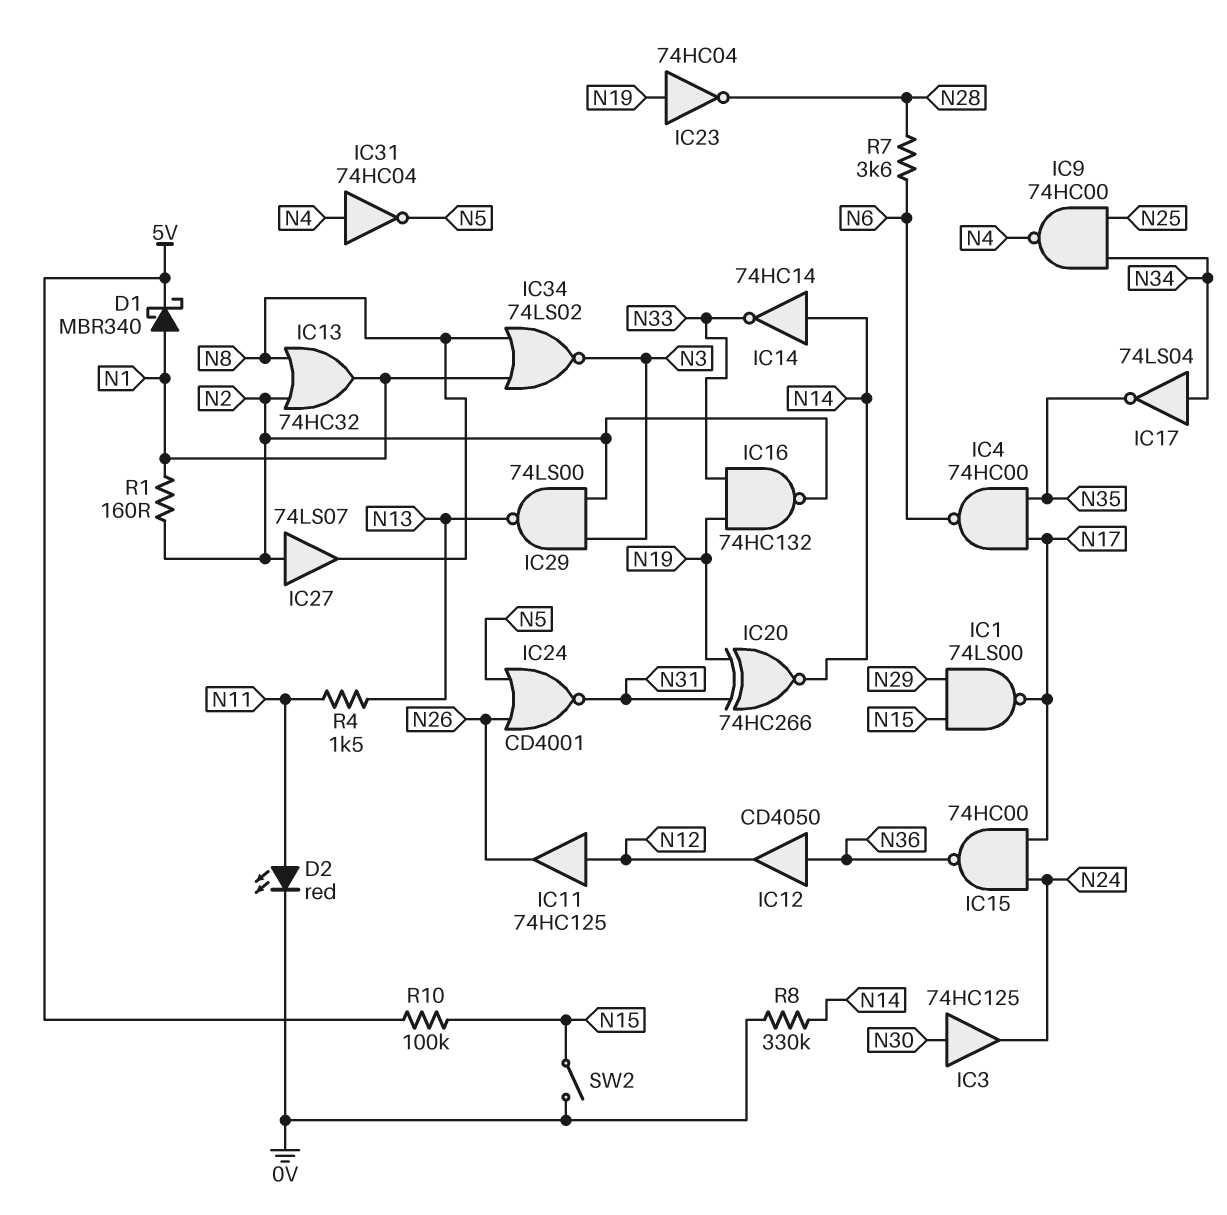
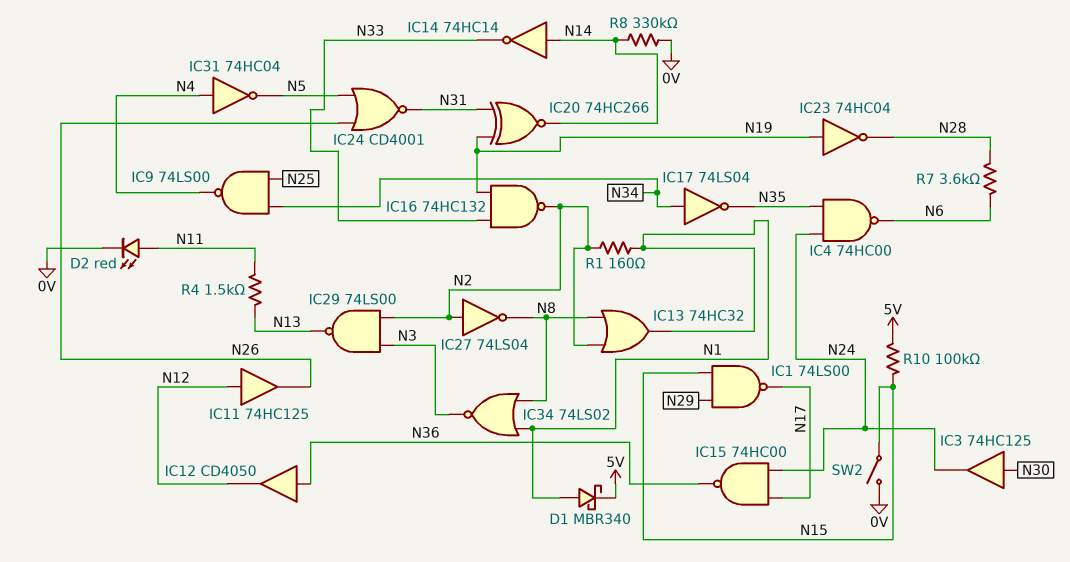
IC4: NAND 74HC00 (in N17, in N35, out N6) -> NAND 74HC00 (in N24, in N35, out N6)
IC9: NAND 74HC00 (in N25, in N34, out N4) -> NAND 74LS00 (in N25, in N34, out N4)
IC27: buffer 74LS07 (in N2, out N8) -> NOT 74LS04 (in N2, out N8)

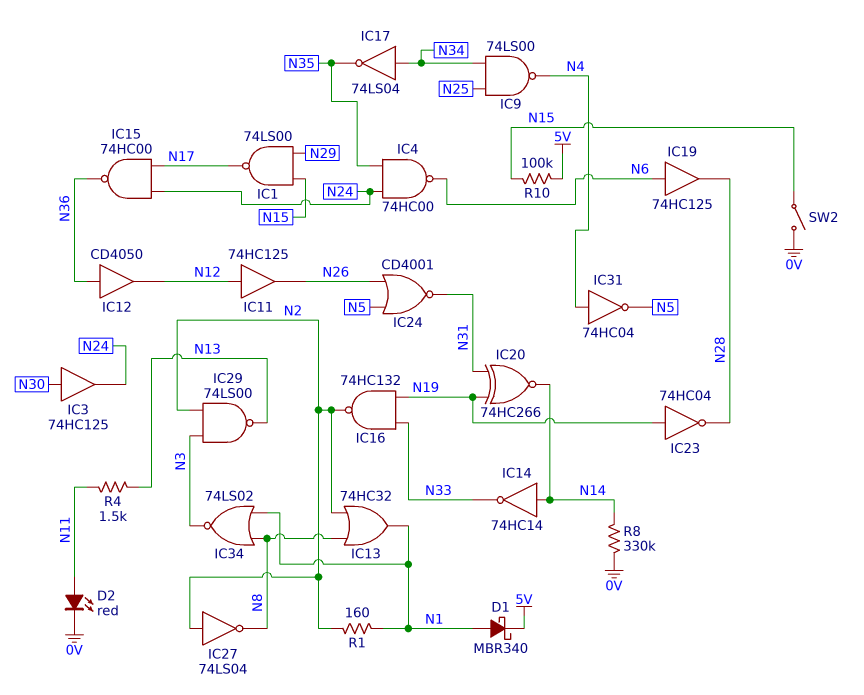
IC19: none -> buffer 74HC125 (in N6, out N28)
R7: 3.6k (N6, N28) -> none

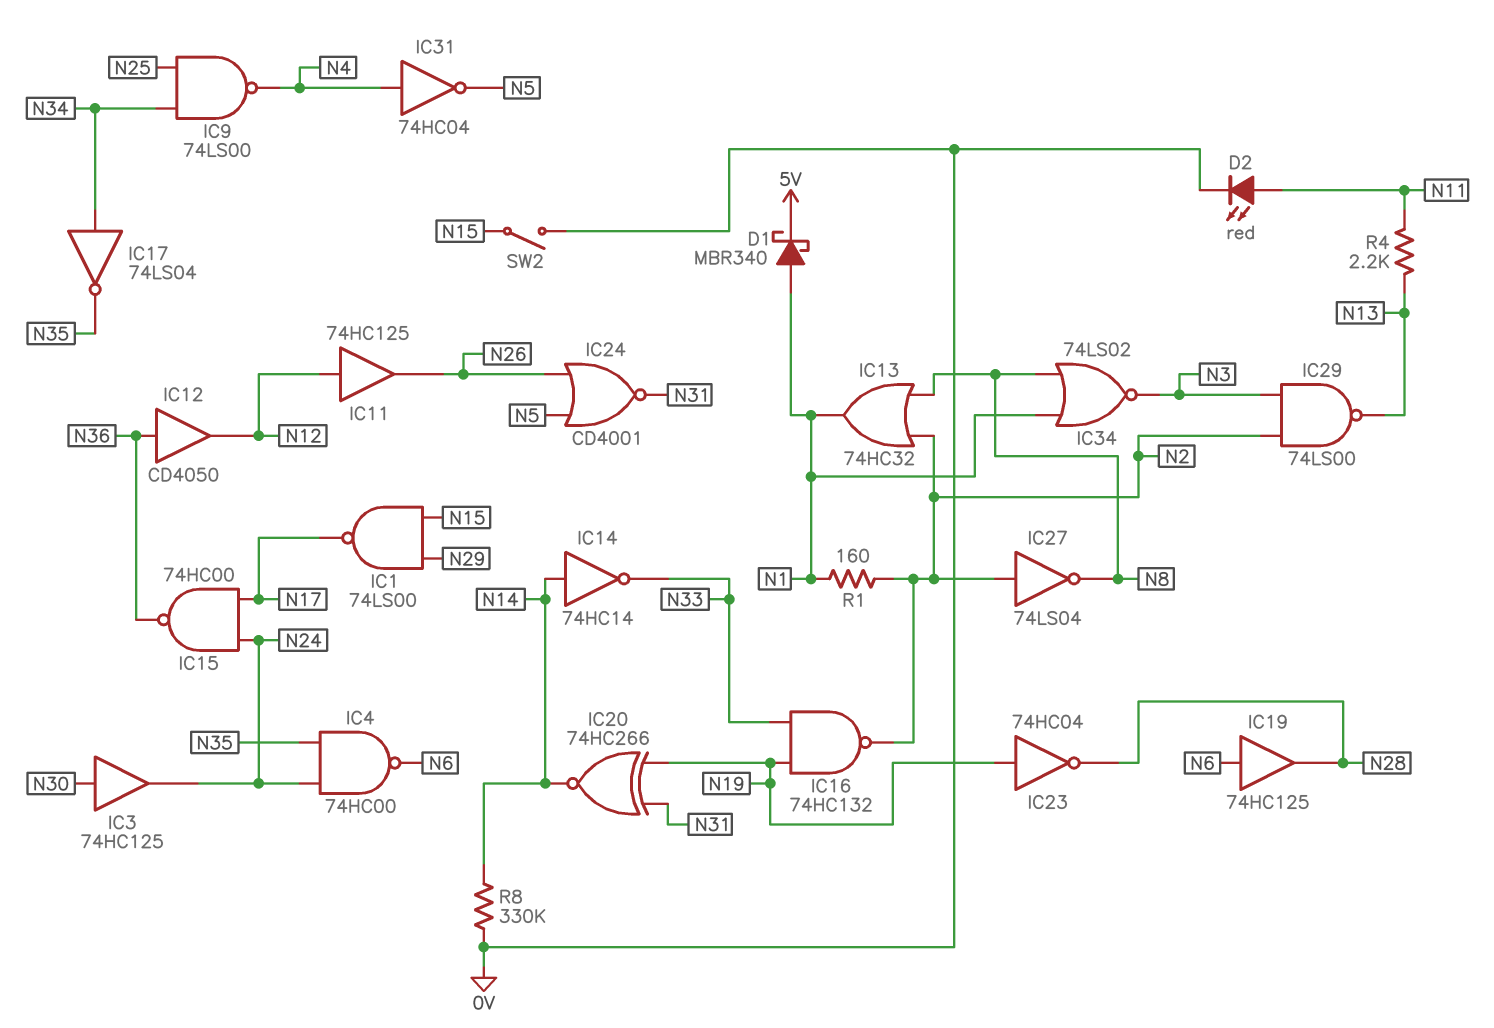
R4: 1.5k (N11, N13) -> 2.2k (N11, N13)
R10: 100k (5V, N15) -> none

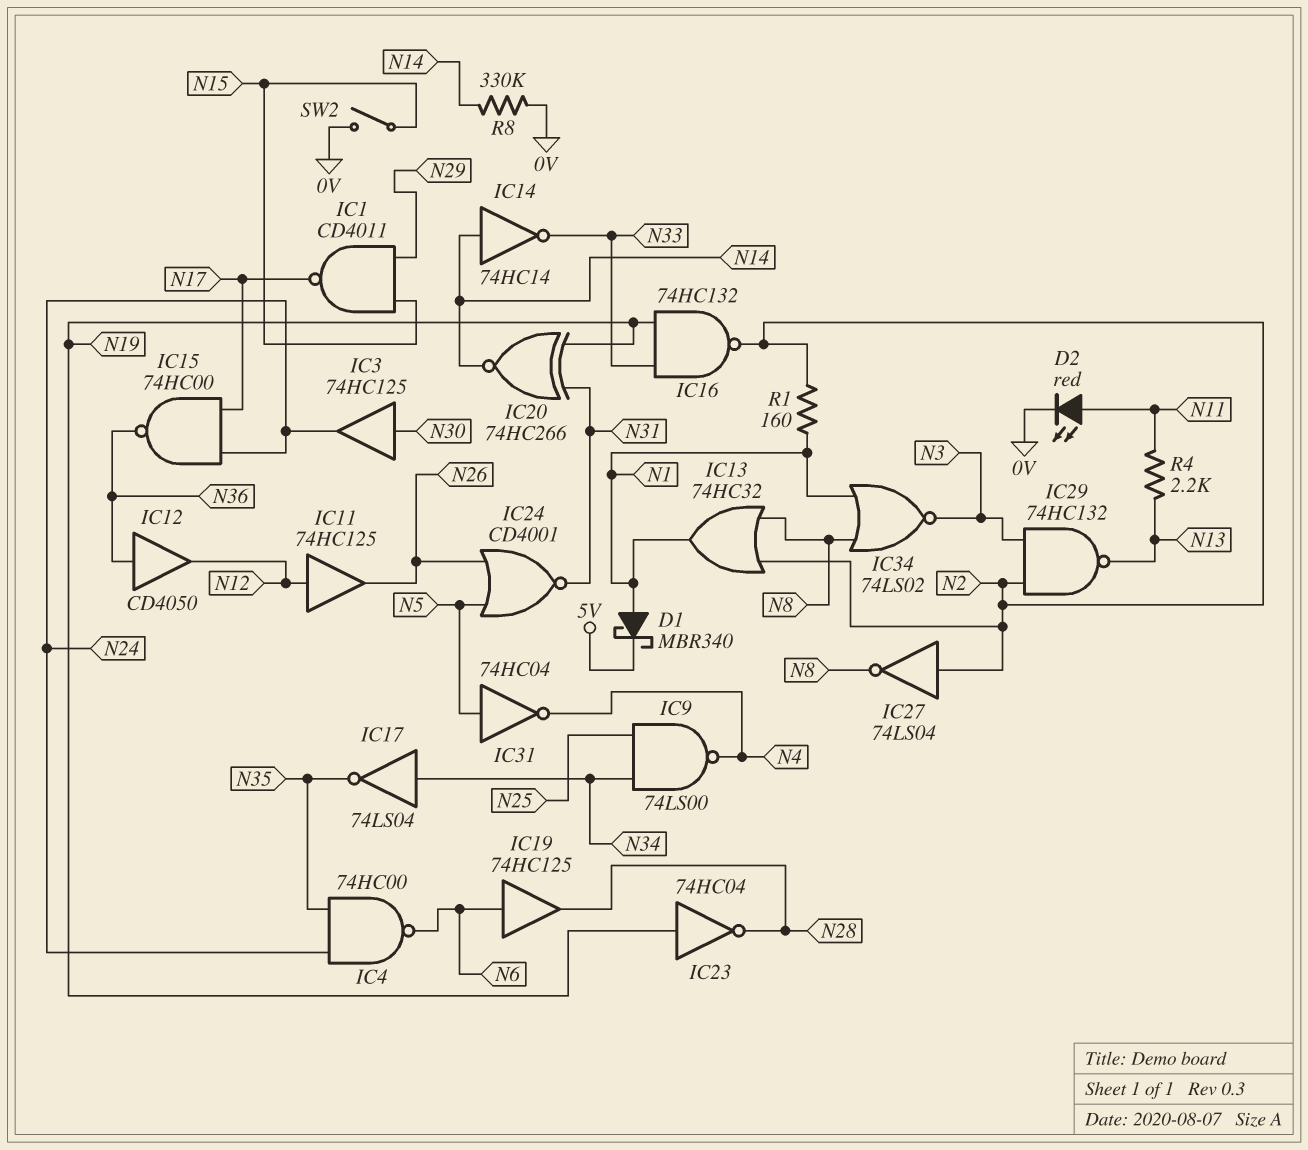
IC1: NAND 74LS00 (in N15, in N29, out N17) -> NAND CD4011 (in N15, in N29, out N17)
IC29: NAND 74LS00 (in N2, in N3, out N13) -> NAND 74HC132 (in N2, in N3, out N13)
IC31: NOT 74HC04 (in N4, out N5) -> NOT 74HC04 (in N5, out N4)

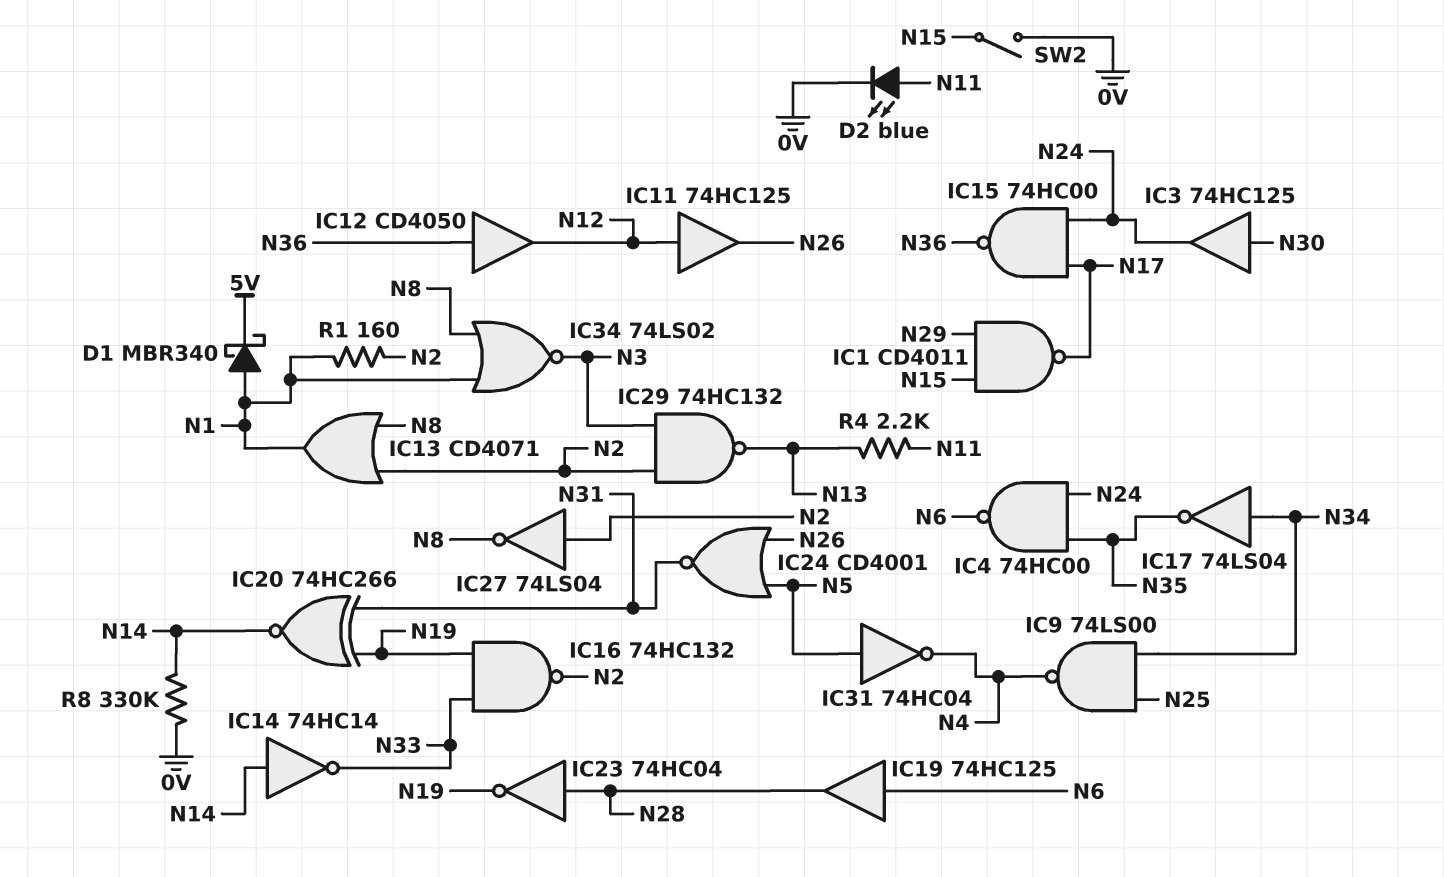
D2: LED red (A N11, K 0V) -> LED blue (A N11, K 0V)
IC13: OR 74HC32 (in N2, in N8, out N1) -> OR CD4071 (in N2, in N8, out N1)
IC23: NOT 74HC04 (in N19, out N28) -> NOT 74HC04 (in N28, out N19)

